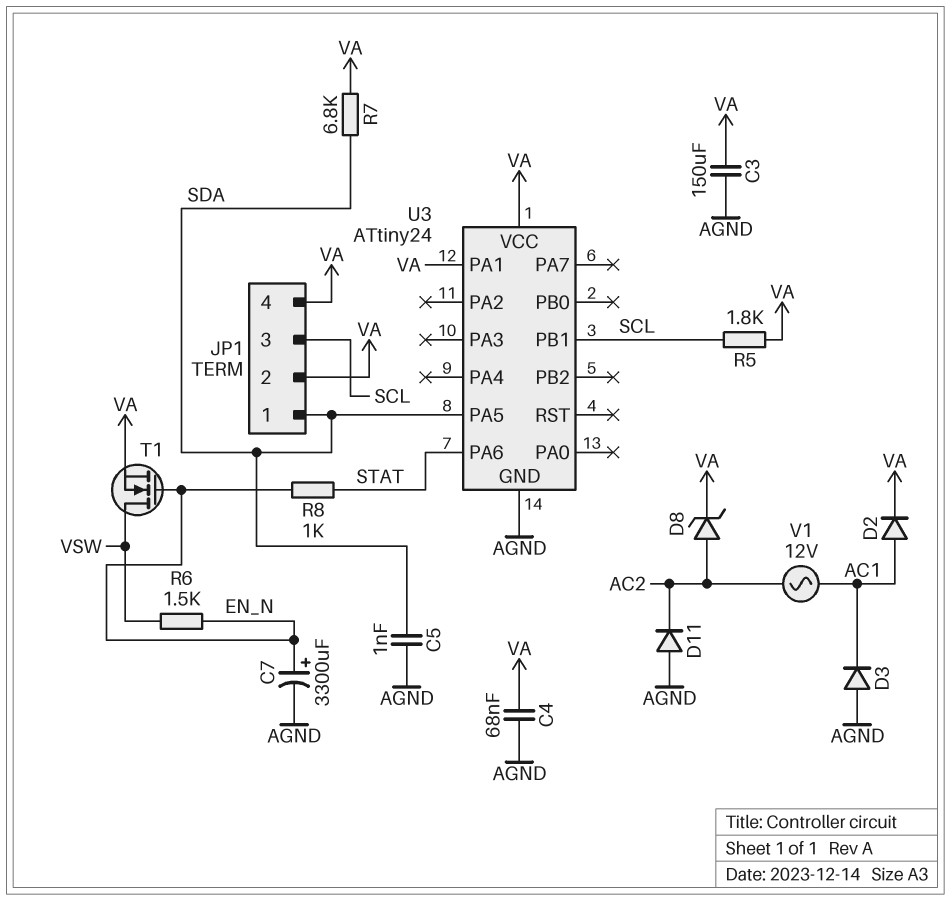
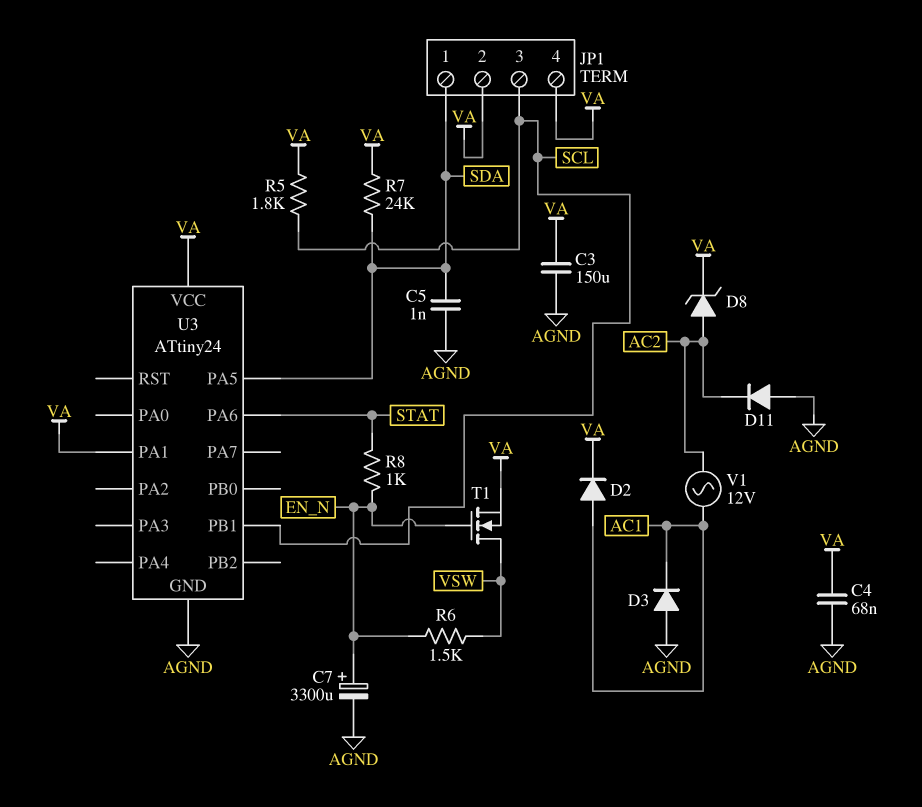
R7: 6.8k (SDA, VA) -> 24k (SDA, VA)

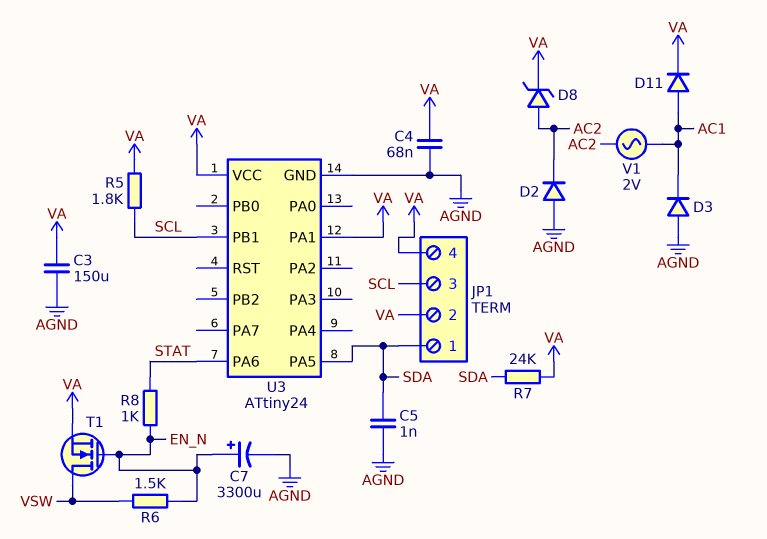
D2: diode (A AC1, K VA) -> diode (A AGND, K AC2)
D11: diode (A AGND, K AC2) -> diode (A AC1, K VA)
V1: AC 12V (AC1, AC2) -> AC 2V (AC1, AC2)

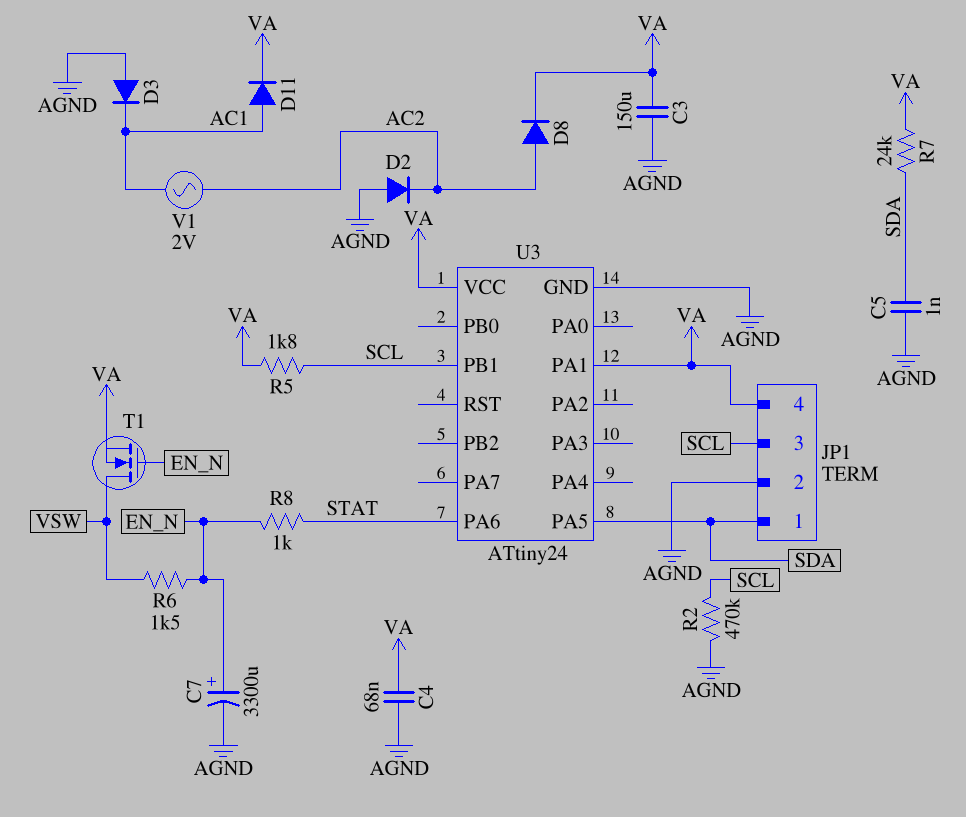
D8: zener (A AC2, K VA) -> diode (A AC2, K VA)
JP1 pin 2: VA -> AGND
R2: none -> 470k (AGND, SCL)

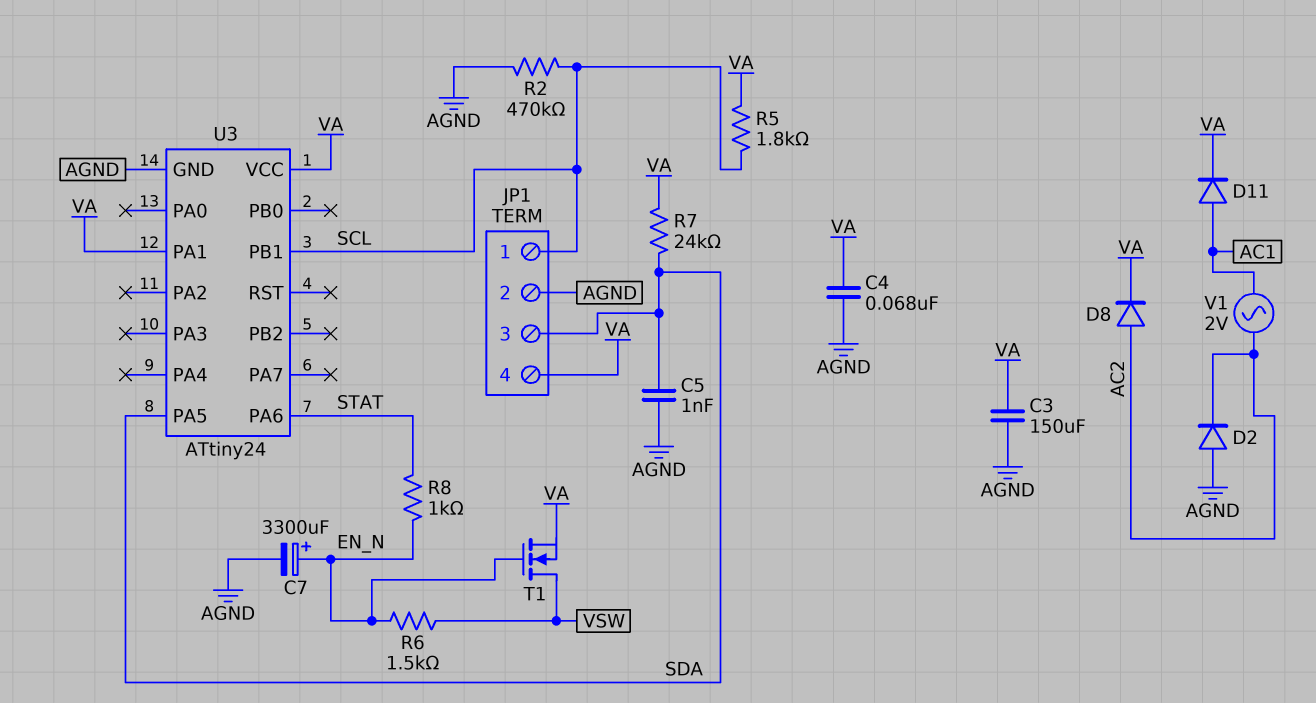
D3: diode (A AGND, K AC1) -> none
JP1 pin 1: SDA -> SCL
JP1 pin 3: SCL -> SDA

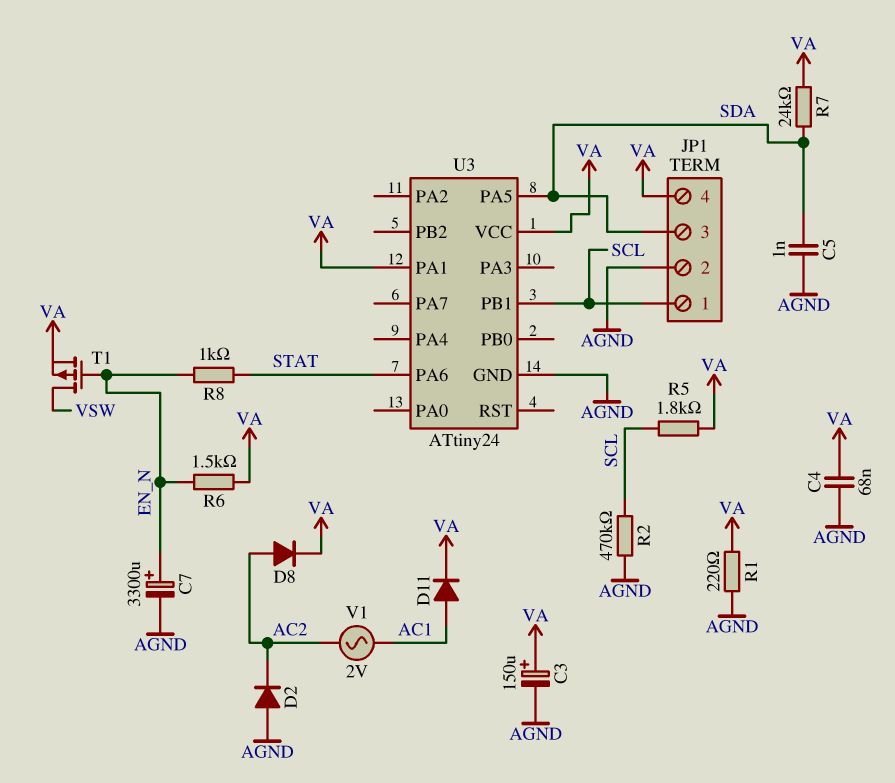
C3: 150uF (AGND, VA) -> 150uF (plus VA, minus AGND)
R1: none -> 220 (AGND, VA)
R6: 1.5k (EN_N, VSW) -> 1.5k (EN_N, VA)
T1: NMOS (G EN_N, D VSW, S VA) -> PMOS (G EN_N, D VSW, S VA)

